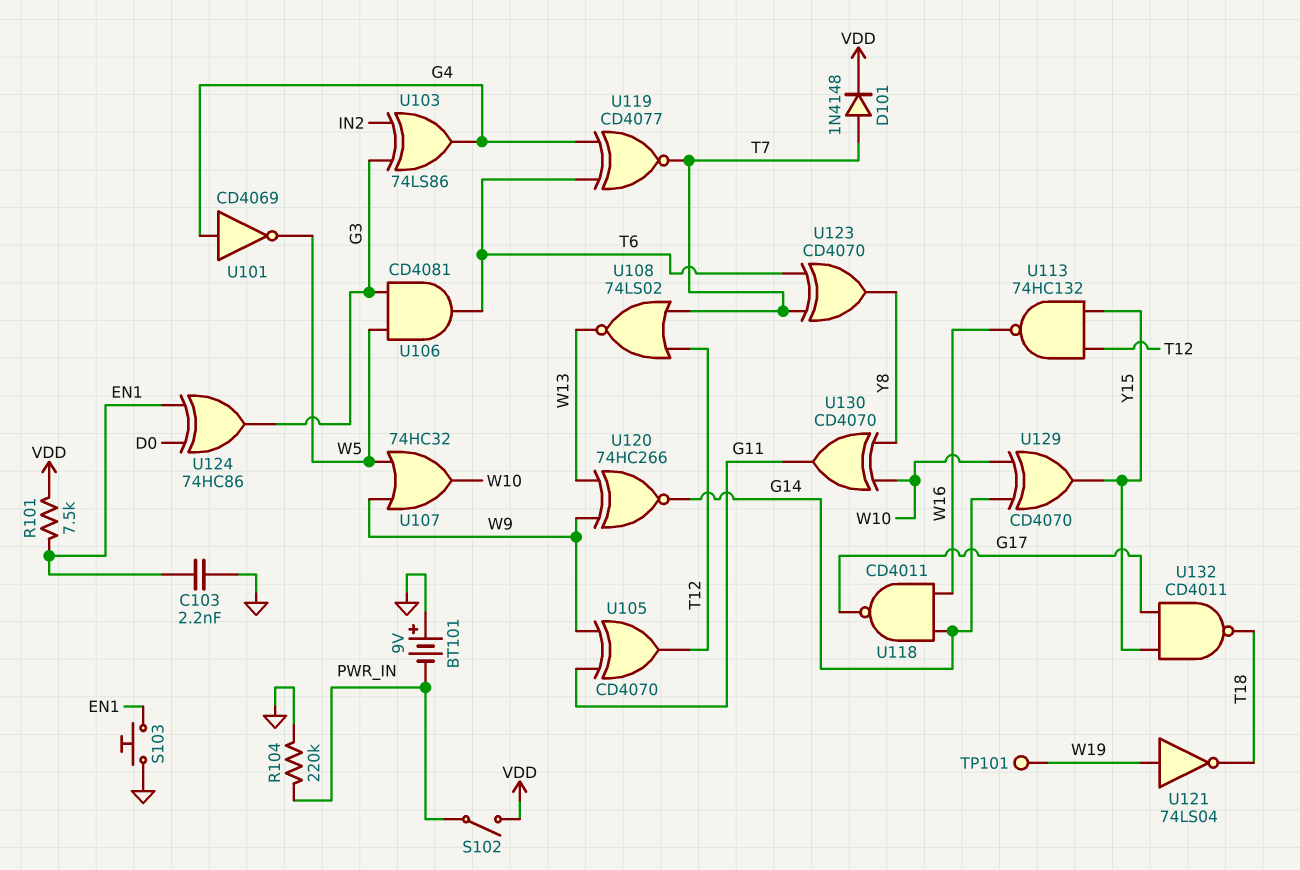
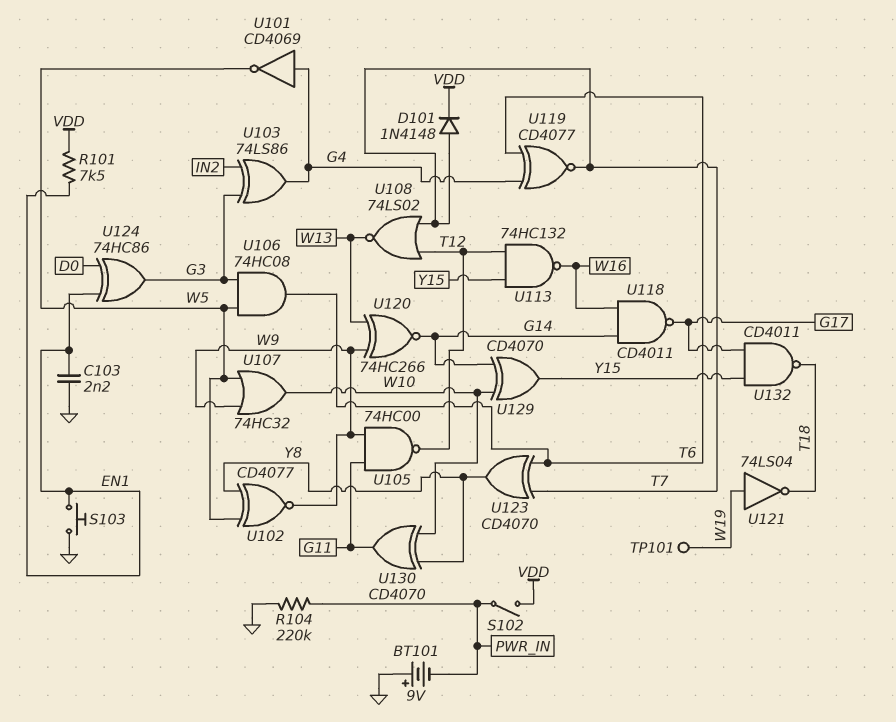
U102: none -> XNOR CD4077 (in W5, in Y8, out W9)
U105: XOR CD4070 (in G11, in W9, out T12) -> NAND 74HC00 (in G11, in W9, out T12)
U106: AND CD4081 (in G3, in W5, out T6) -> AND 74HC08 (in G3, in W5, out T6)

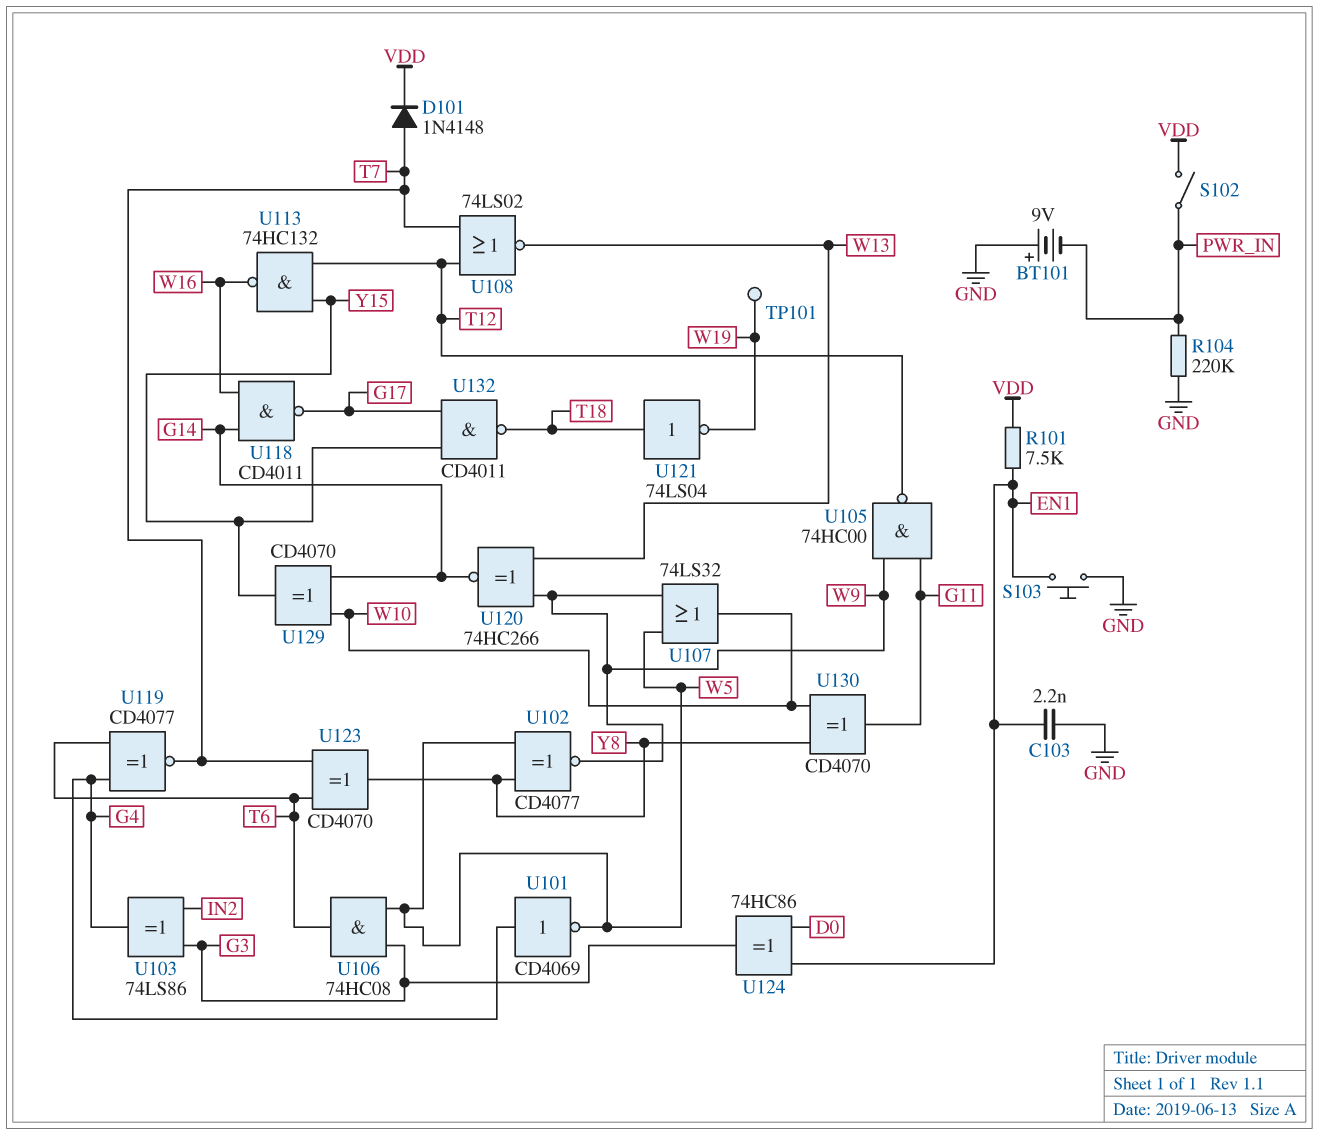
U107: OR 74HC32 (in W5, in W9, out W10) -> OR 74LS32 (in W5, in W9, out W10)
U121: NOT 74LS04 (in W19, out T18) -> NOT 74LS04 (in T18, out W19)

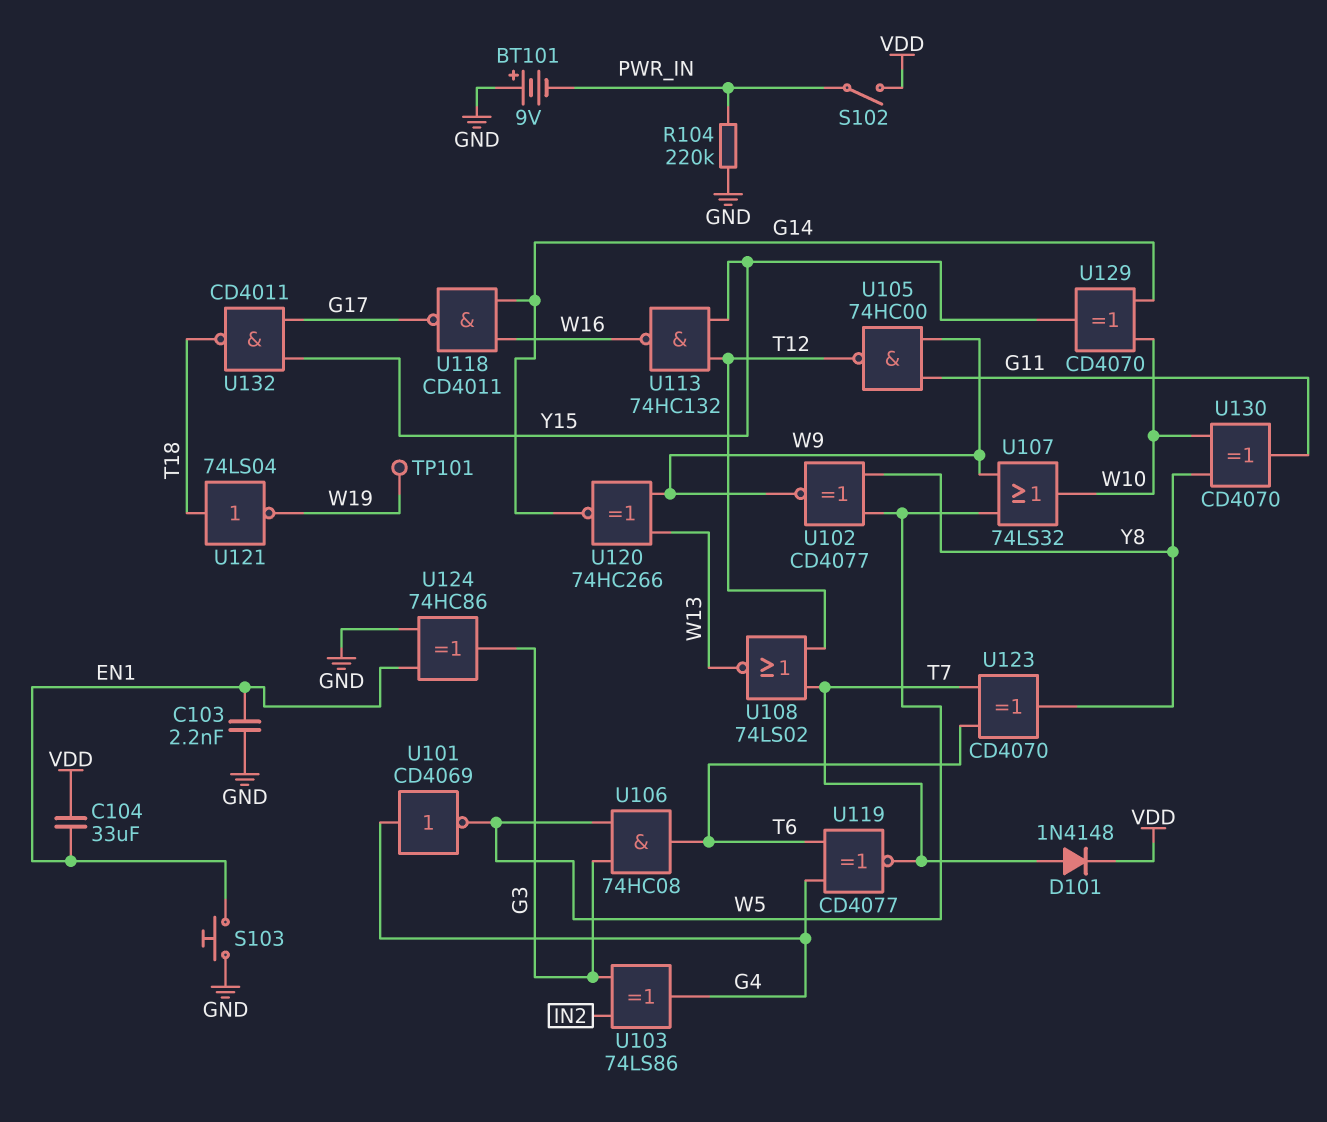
C104: none -> 33uF (EN1, VDD)
R101: 7.5k (EN1, VDD) -> none
U124: XOR 74HC86 (in D0, in EN1, out G3) -> XOR 74HC86 (in EN1, in GND, out G3)

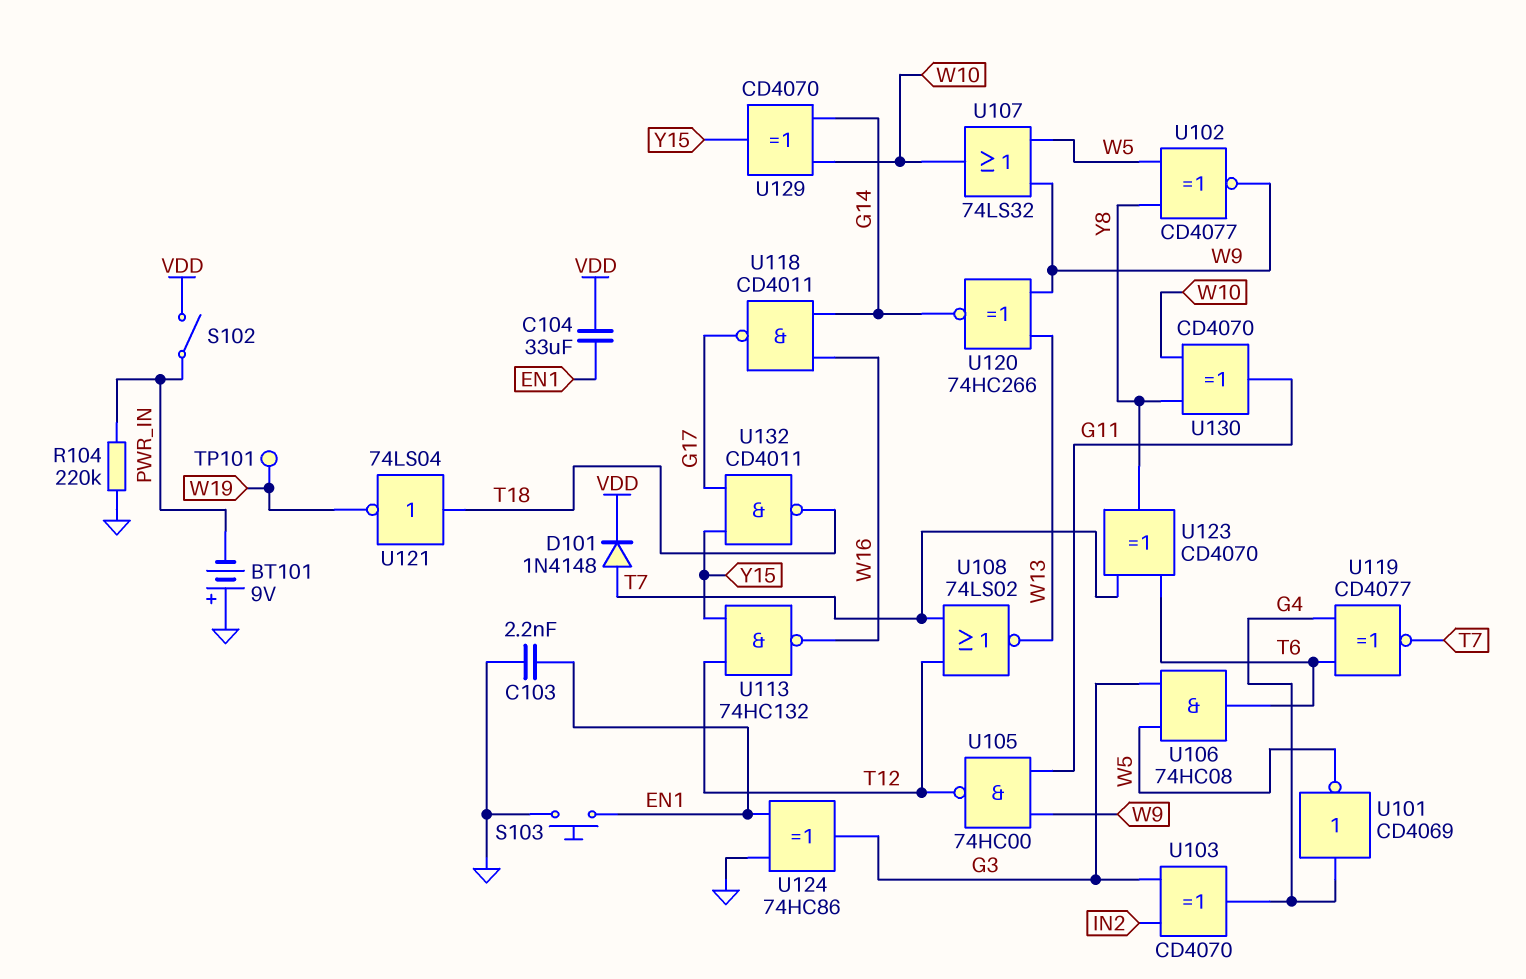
U103: XOR 74LS86 (in G3, in IN2, out G4) -> XOR CD4070 (in G3, in IN2, out G4)

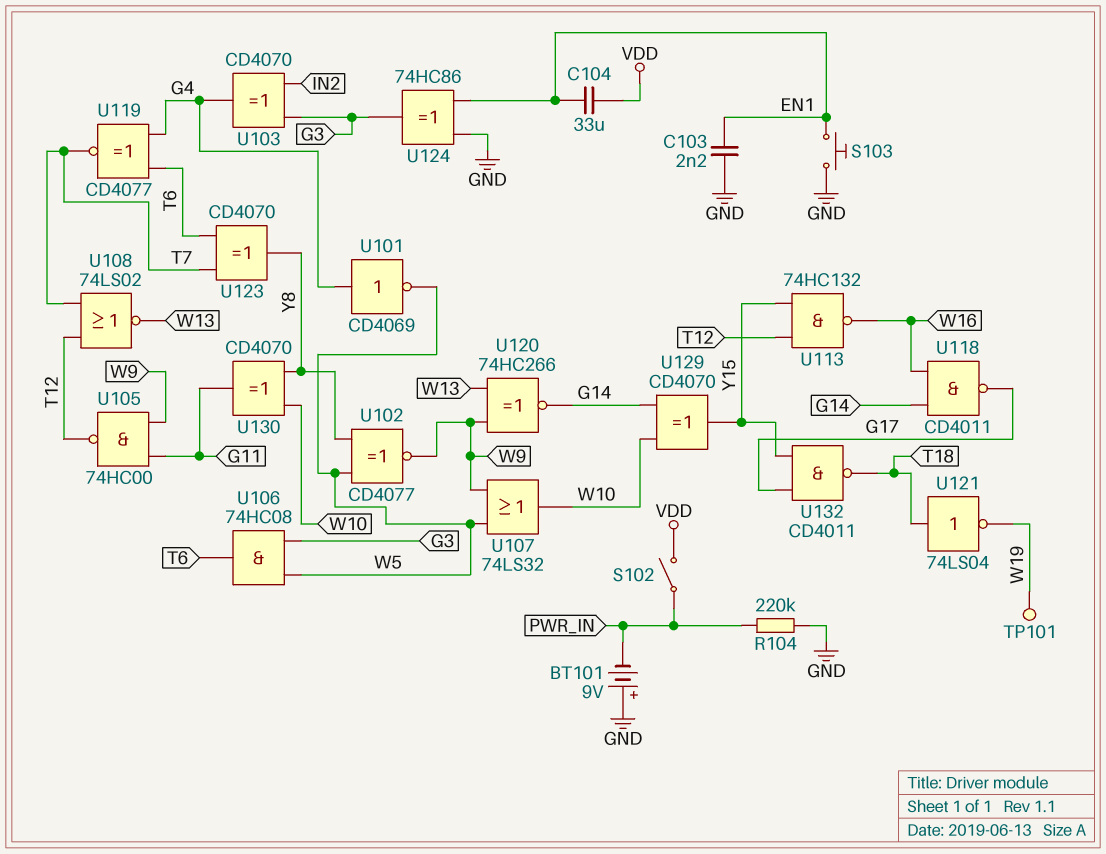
D101: diode 1N4148 (A T7, K VDD) -> none

